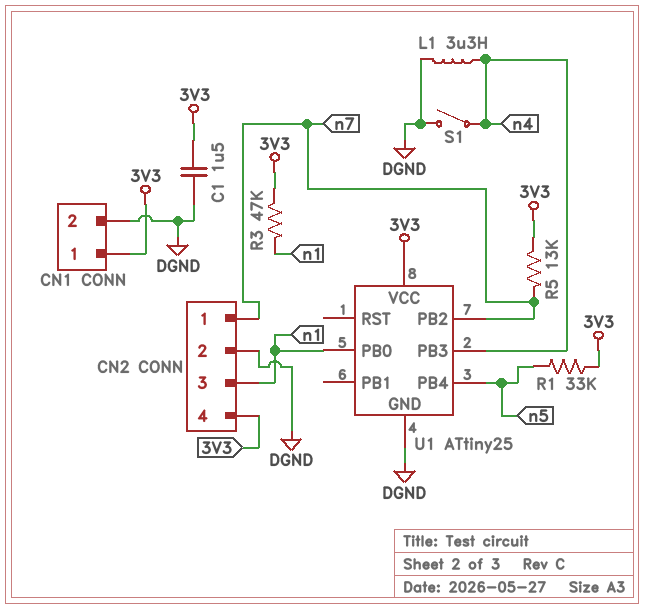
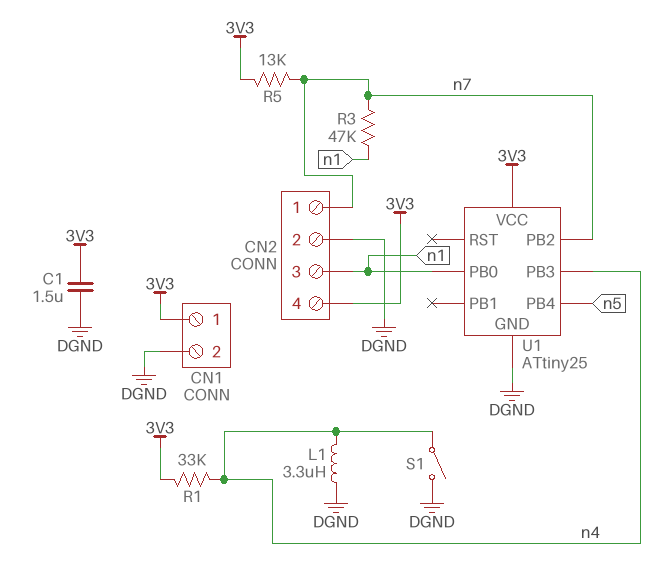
R1: 33k (3V3, n5) -> 33k (3V3, n4)
R3: 47k (3V3, n1) -> 47k (n1, n7)

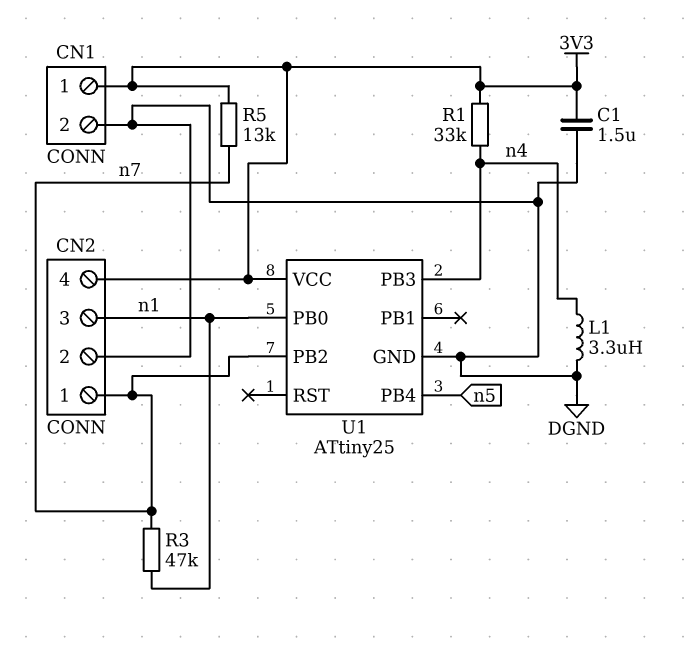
S1: switch (DGND, n4) -> none

